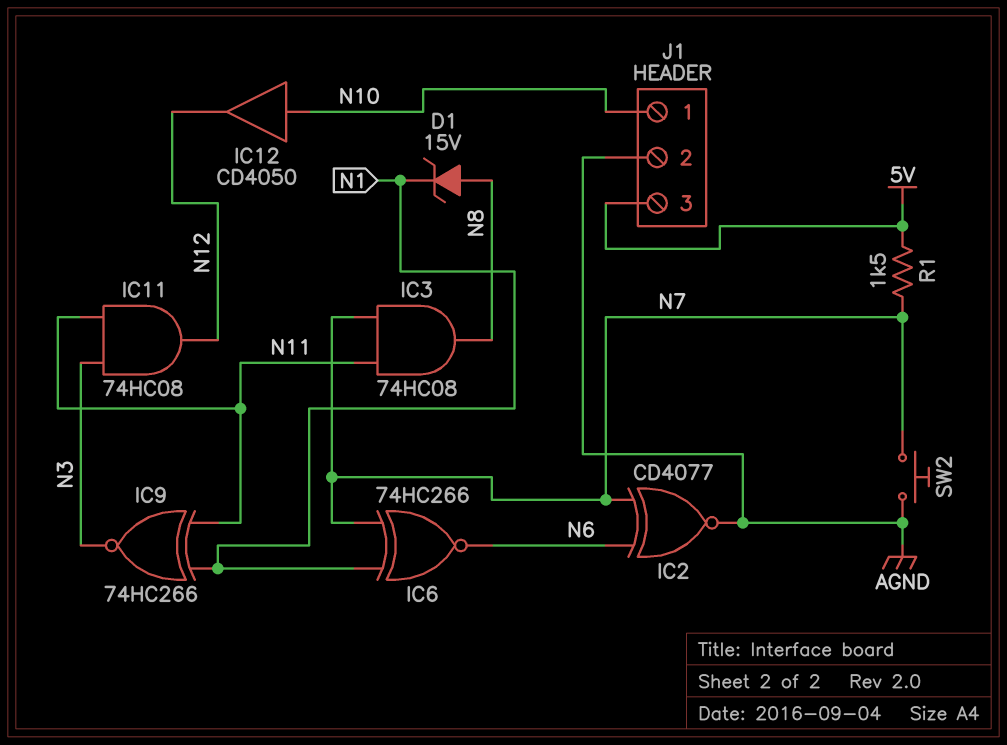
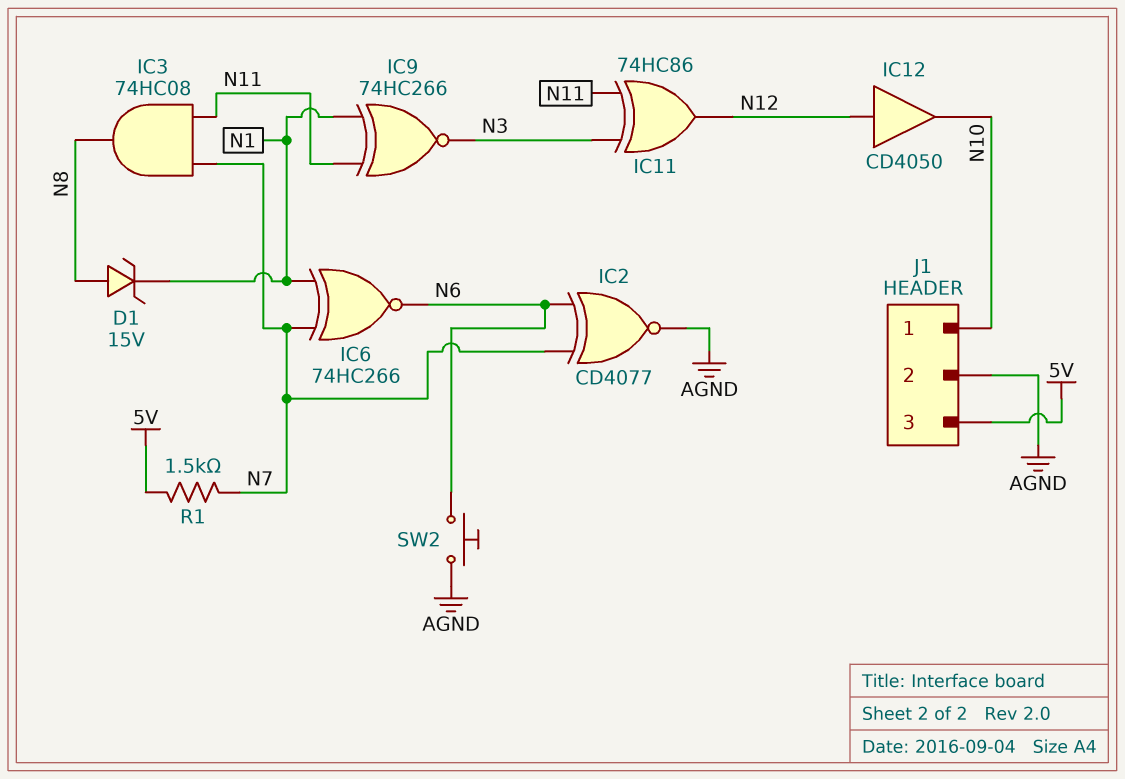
IC11: AND 74HC08 (in N3, in N11, out N12) -> XOR 74HC86 (in N3, in N11, out N12)
IC12: buffer CD4050 (in N10, out N12) -> buffer CD4050 (in N12, out N10)
SW2: button (AGND, N7) -> button (AGND, N6)

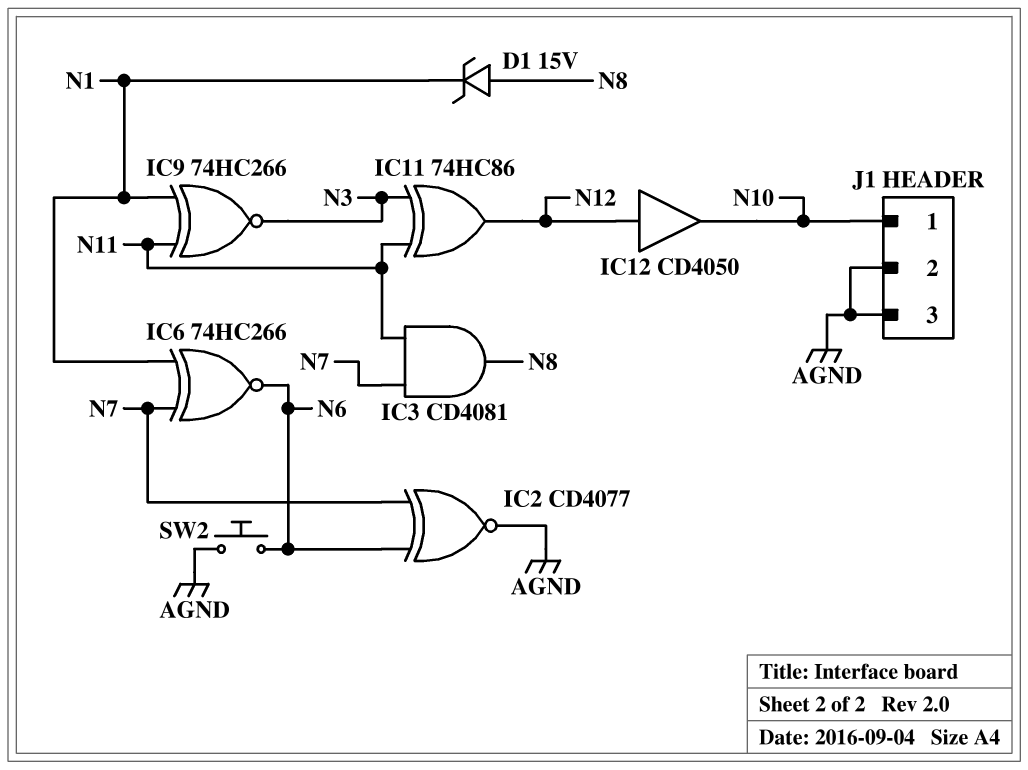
IC3: AND 74HC08 (in N7, in N11, out N8) -> AND CD4081 (in N7, in N11, out N8)
J1 pin 3: 5V -> AGND
R1: 1.5k (5V, N7) -> none

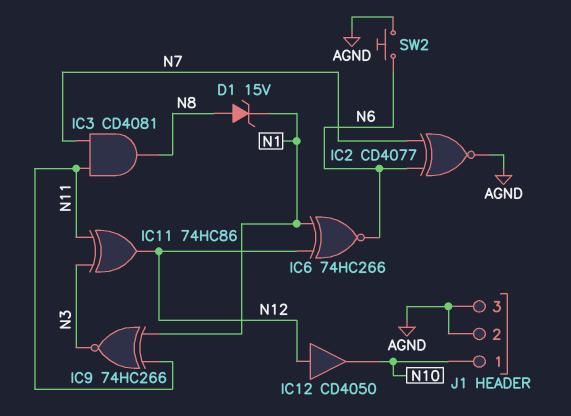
IC6: XNOR 74HC266 (in N1, in N7, out N6) -> XNOR 74HC266 (in N1, in N12, out N6)

